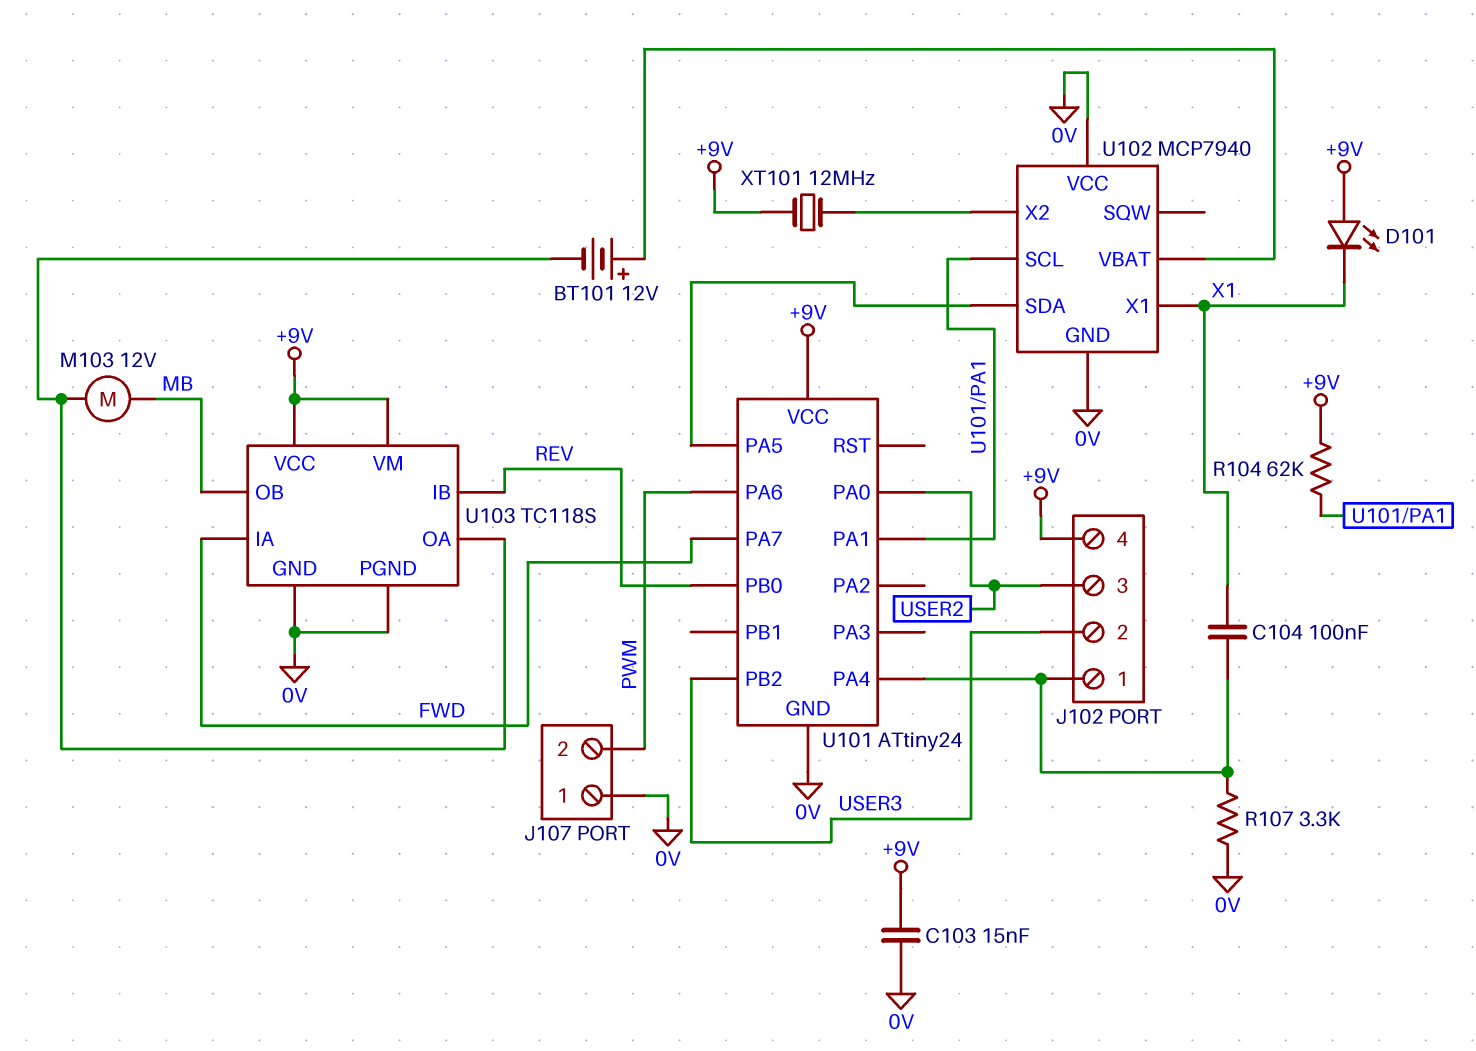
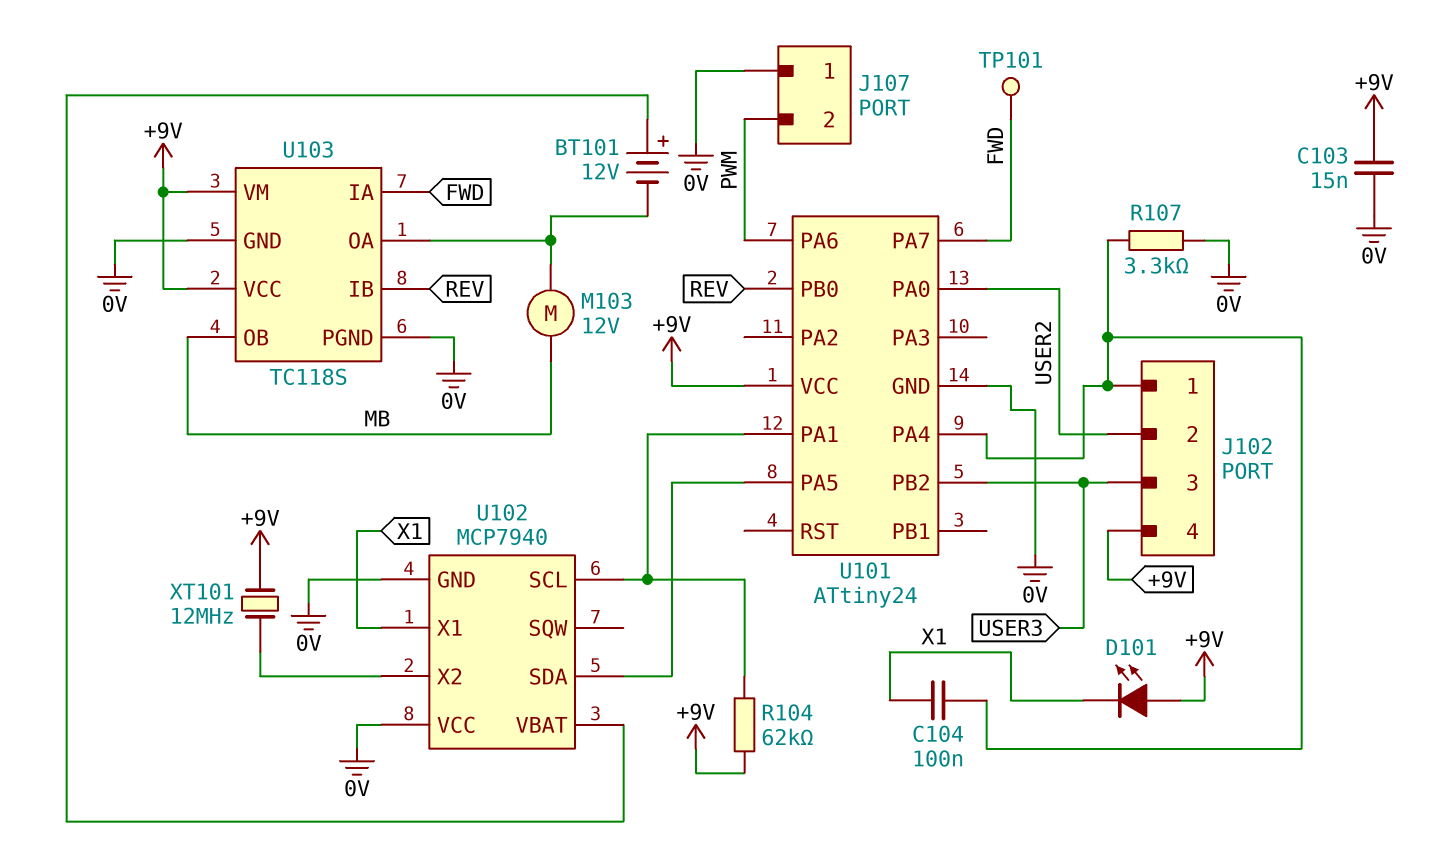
J102 pin 2: USER3 -> USER2
J102 pin 3: USER2 -> USER3
TP101: none -> test point (FWD)

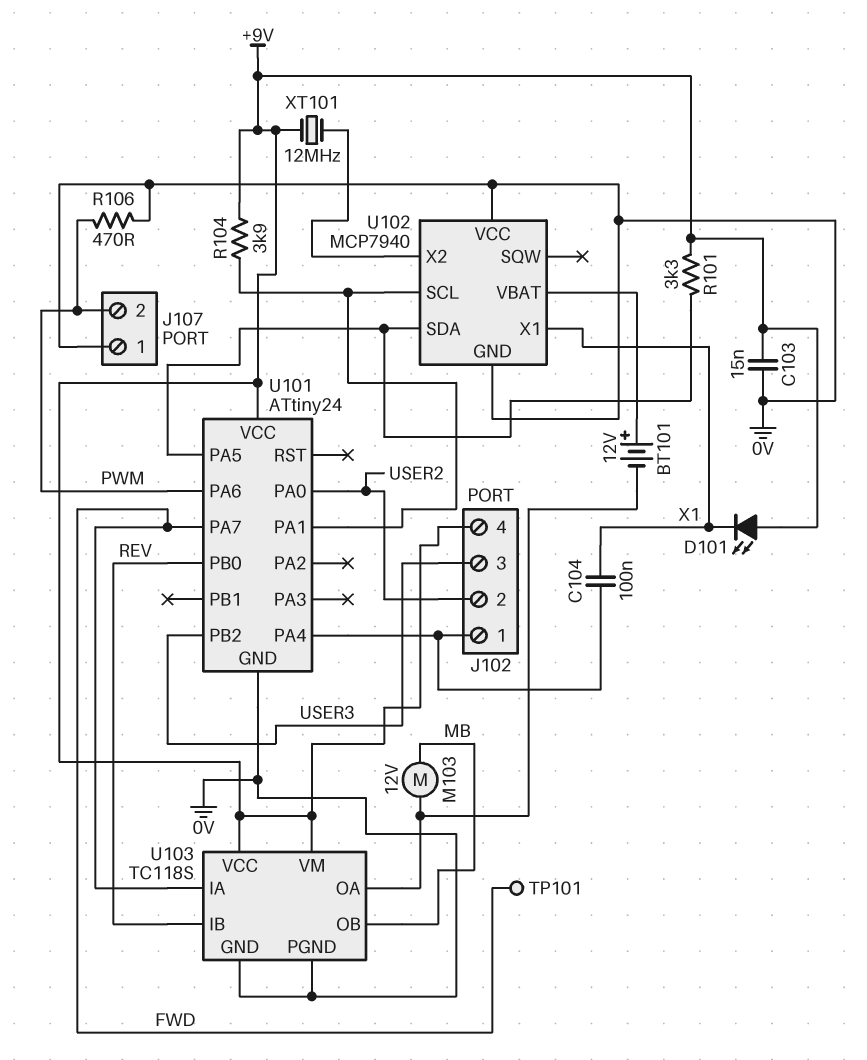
R101: none -> 3.3k (+9V, U101/PA5)
R104: 62k (+9V, U101/PA1) -> 3.9k (+9V, U101/PA1)
R106: none -> 470 (0V, PWM)
R107: 3.3k (0V, J102/1) -> none

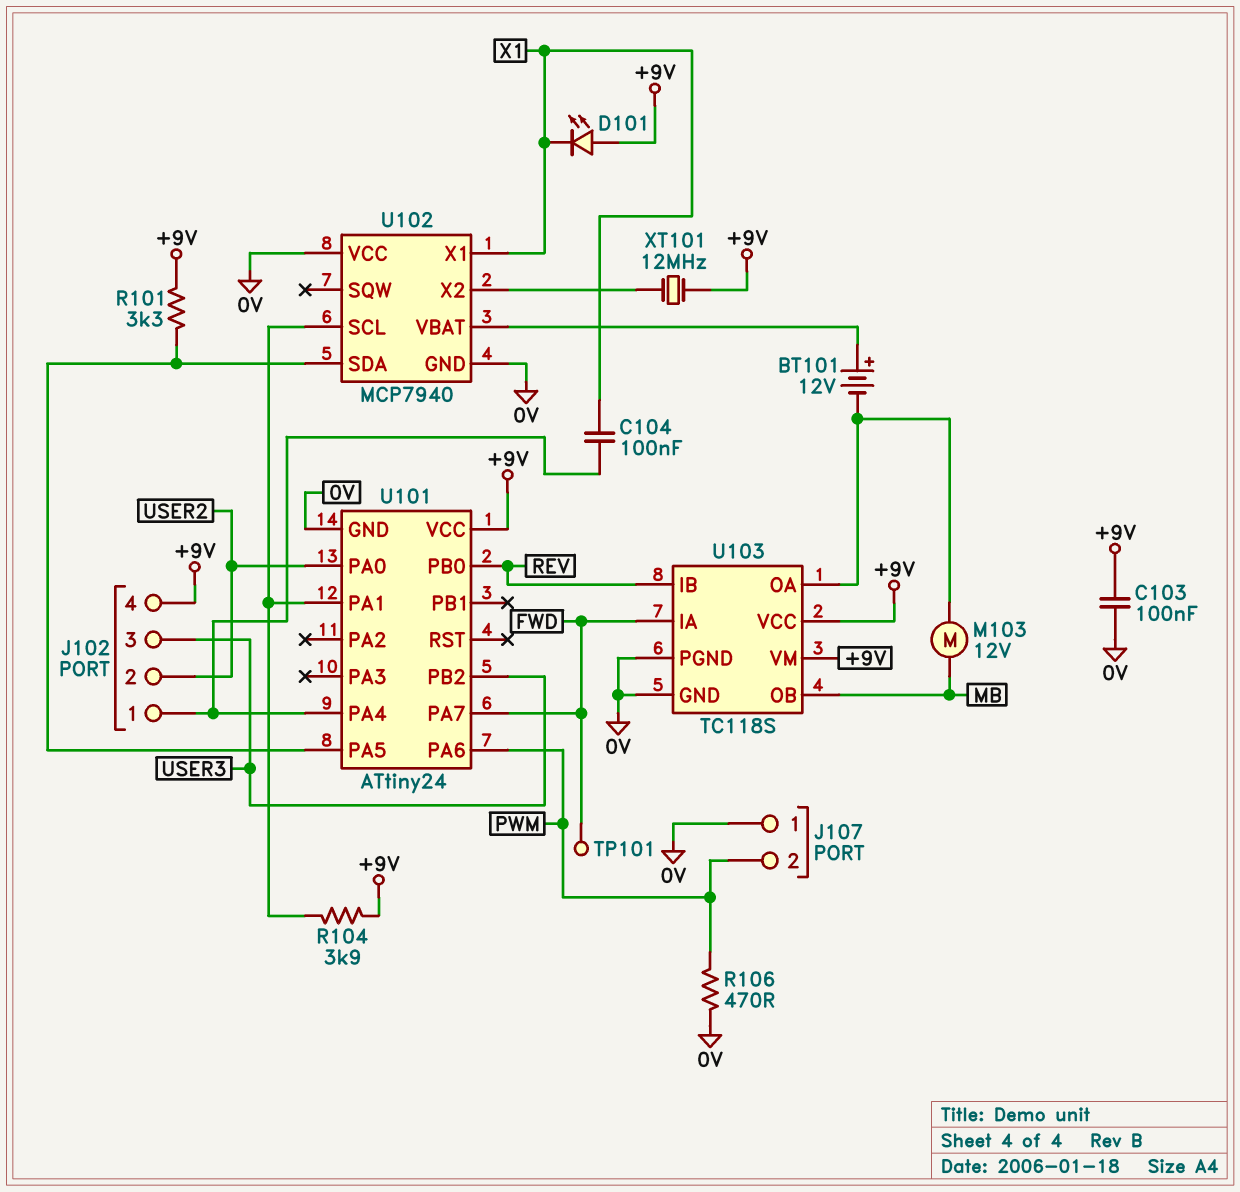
C103: 15nF (+9V, 0V) -> 100nF (+9V, 0V)

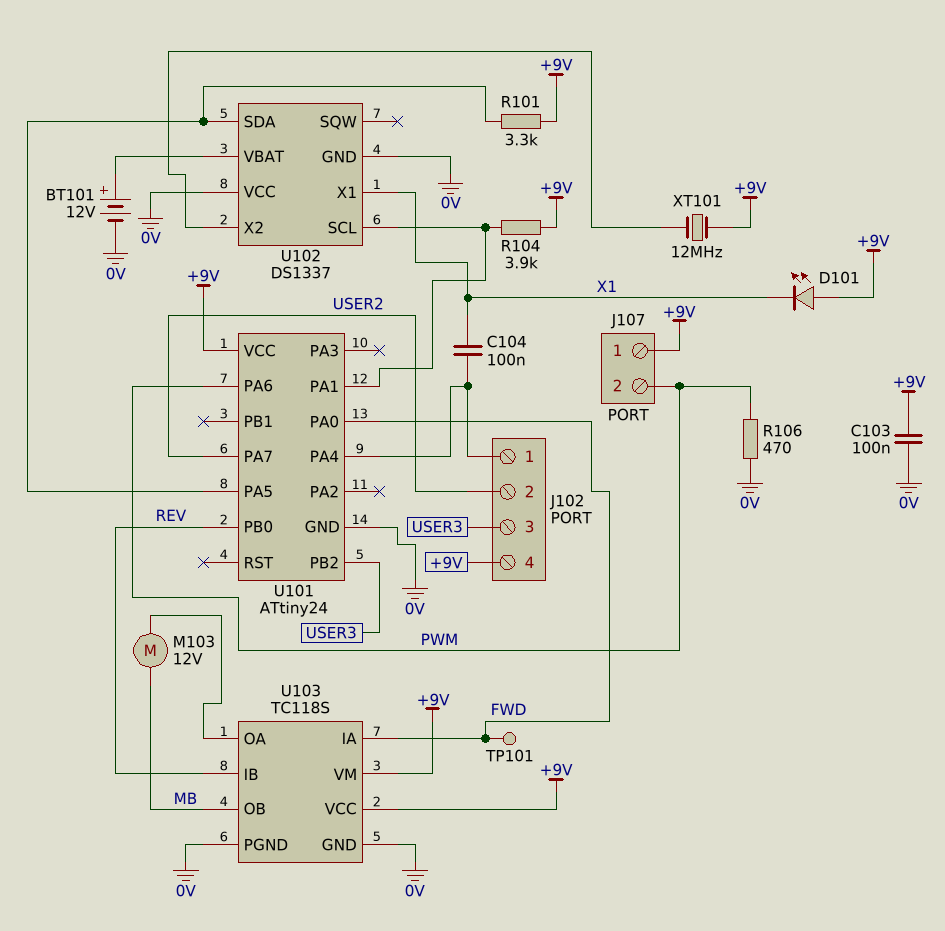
BT101: 12V (plus U102/VBAT, minus U103/OA) -> 12V (plus U102/VBAT, minus 0V)
J107 pin 1: 0V -> +9V
U101 pin PA0: USER2 -> FWD
U101 pin PA7: FWD -> USER2
U102: MCP7940 -> DS1337

